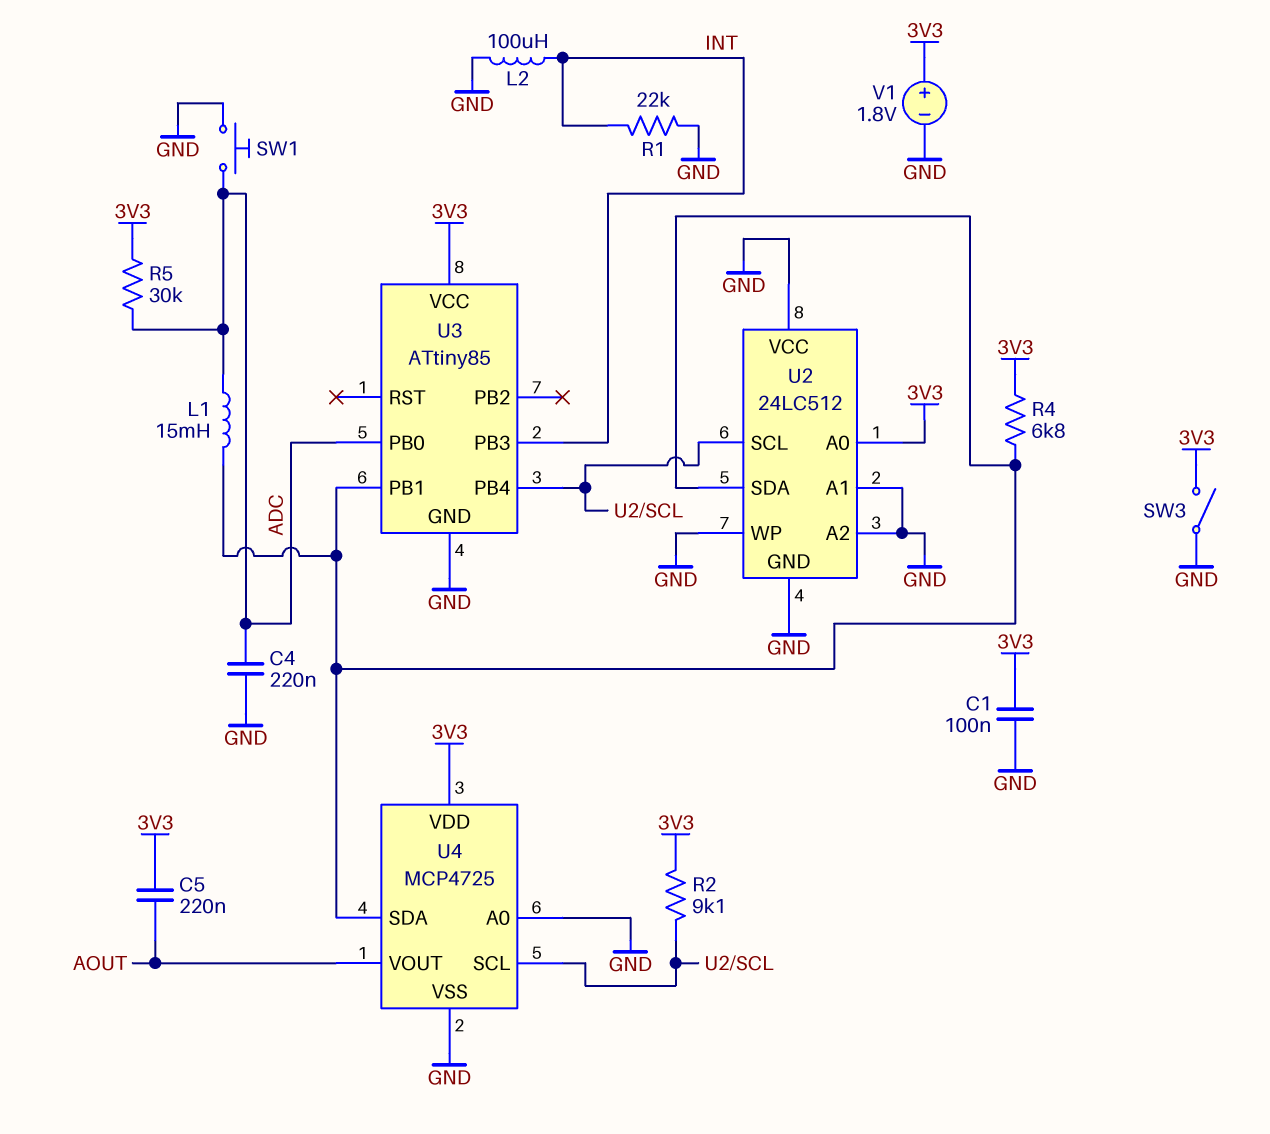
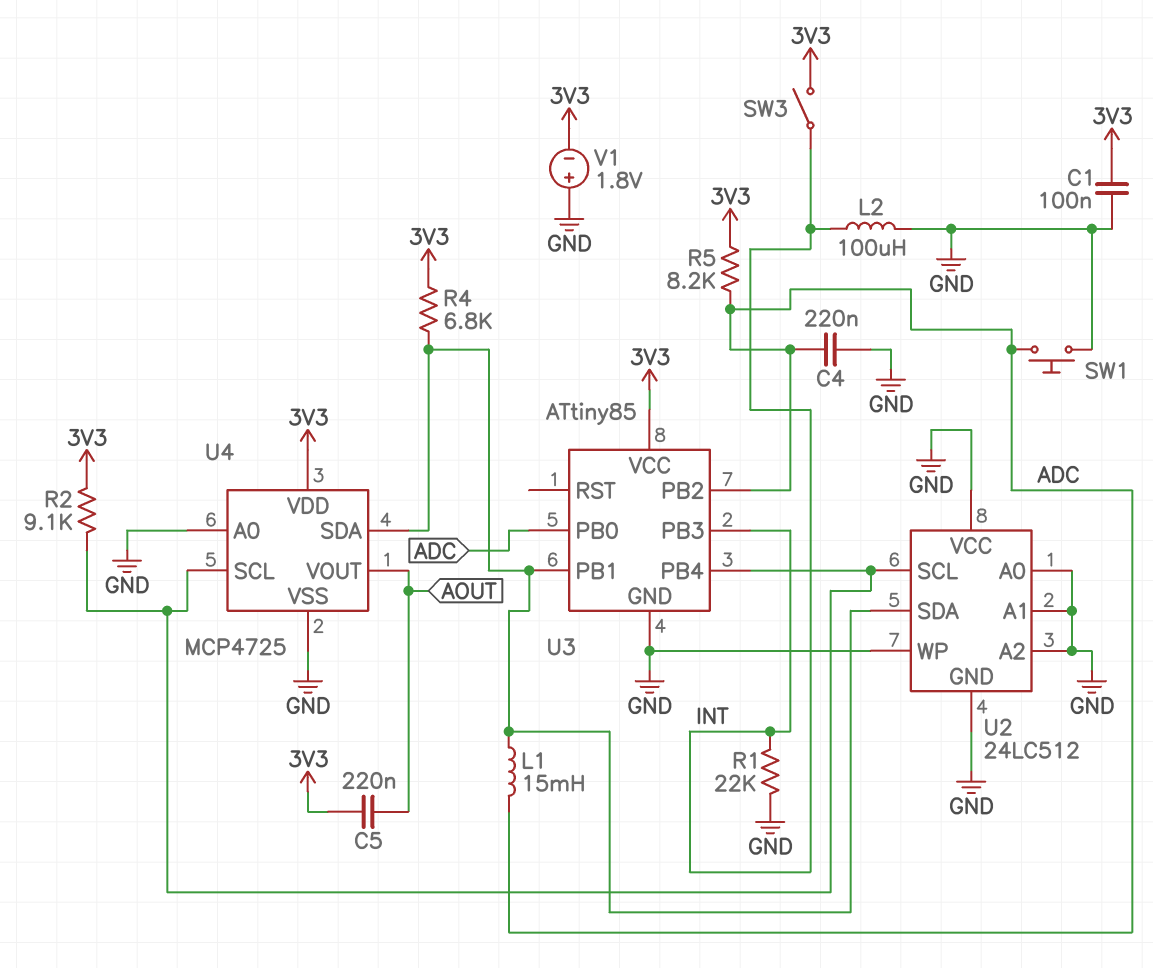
R5: 30k (3V3, ADC) -> 8.2k (3V3, ADC)
SW3: switch (3V3, GND) -> switch (3V3, INT)
U2 pin A0: 3V3 -> GND
U3 pin PB2: none -> ADC
V1: 1.8V (plus 3V3, minus GND) -> 1.8V (plus GND, minus 3V3)

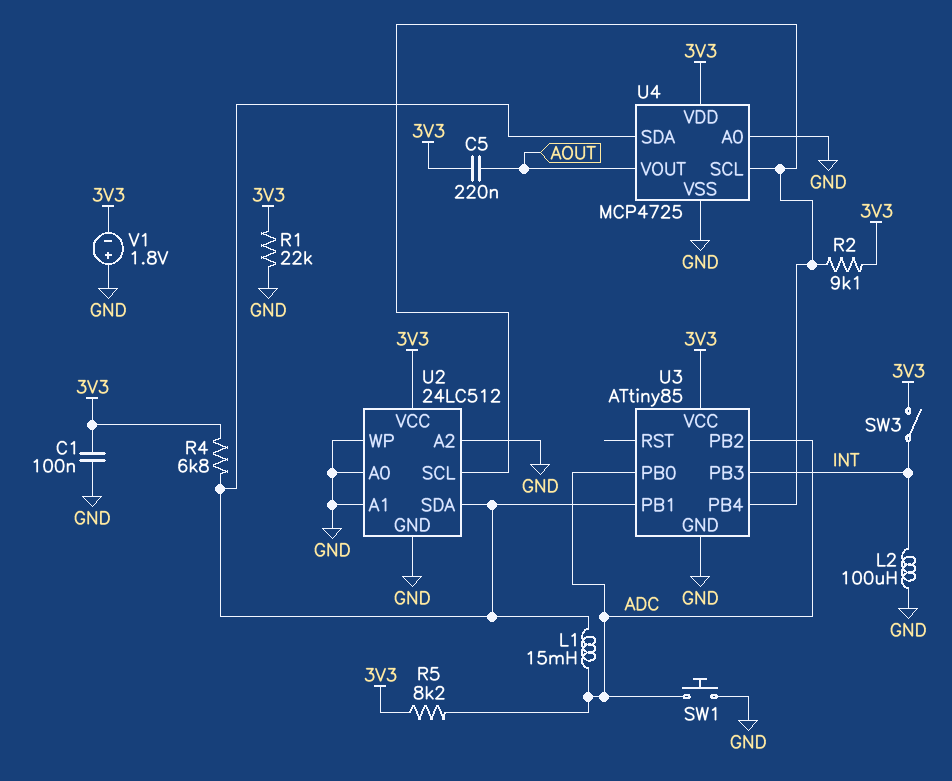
C4: 220nF (ADC, GND) -> none
R1: 22k (GND, INT) -> 22k (3V3, GND)
U2 pin VCC: GND -> 3V3

